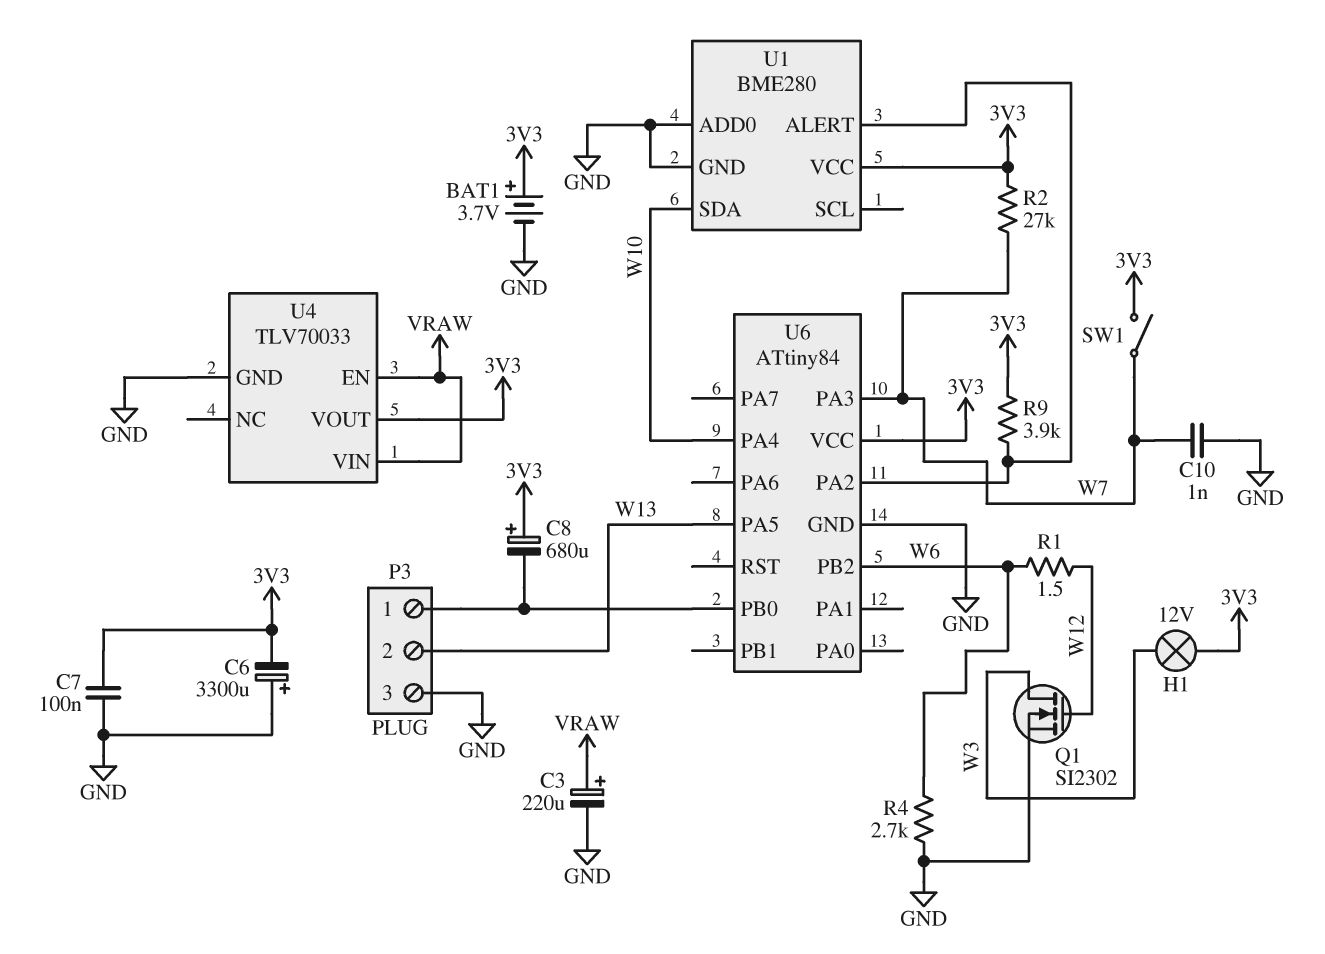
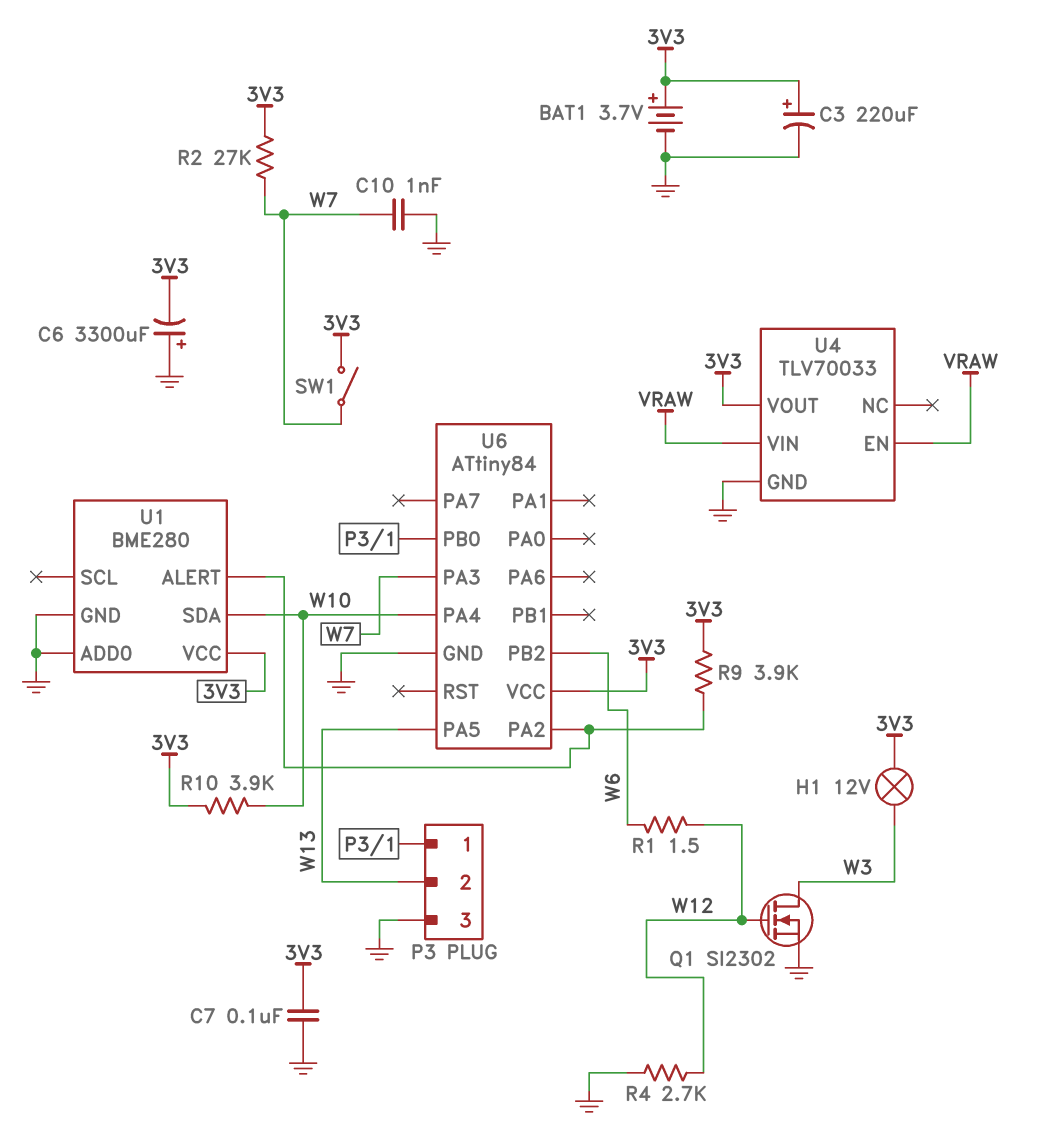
C3: 220uF (plus VRAW, minus GND) -> 220uF (plus 3V3, minus GND)
C8: 680uF (plus 3V3, minus P3/1) -> none
R4: 2.7k (GND, W6) -> 2.7k (GND, W12)
R10: none -> 3.9k (3V3, W10)

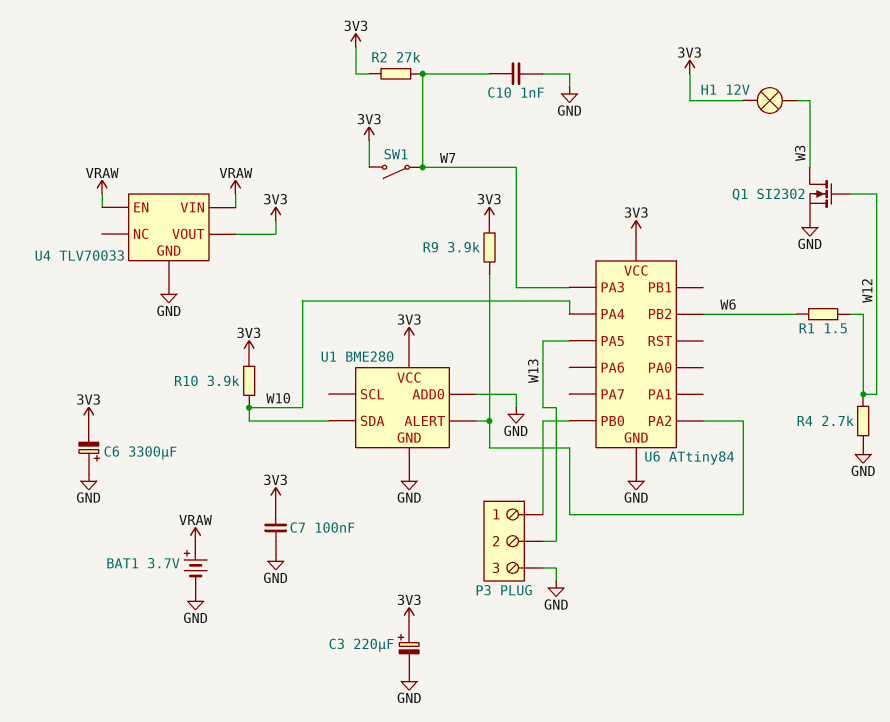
BAT1: 3.7V (plus 3V3, minus GND) -> 3.7V (plus VRAW, minus GND)

